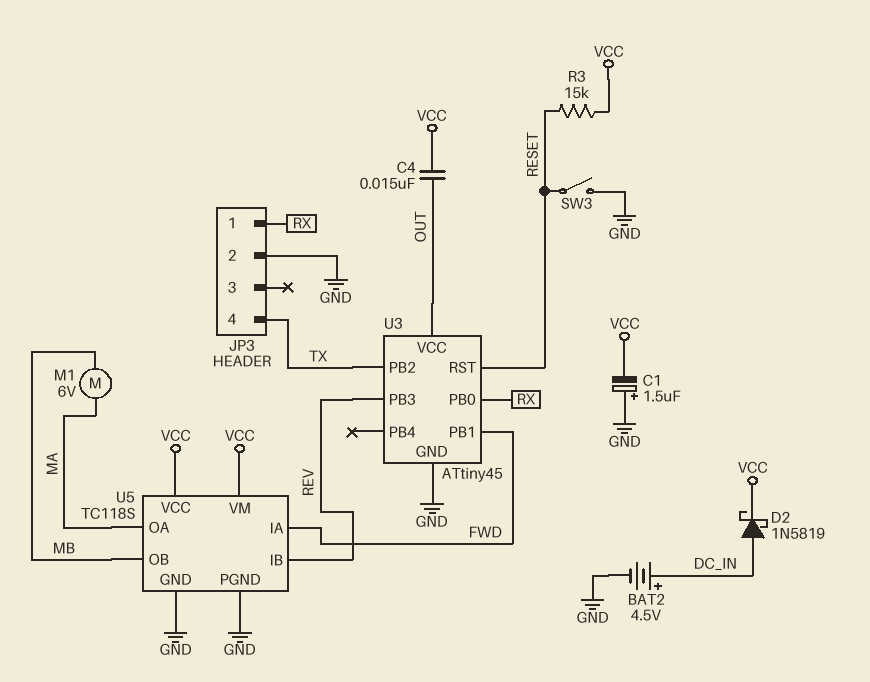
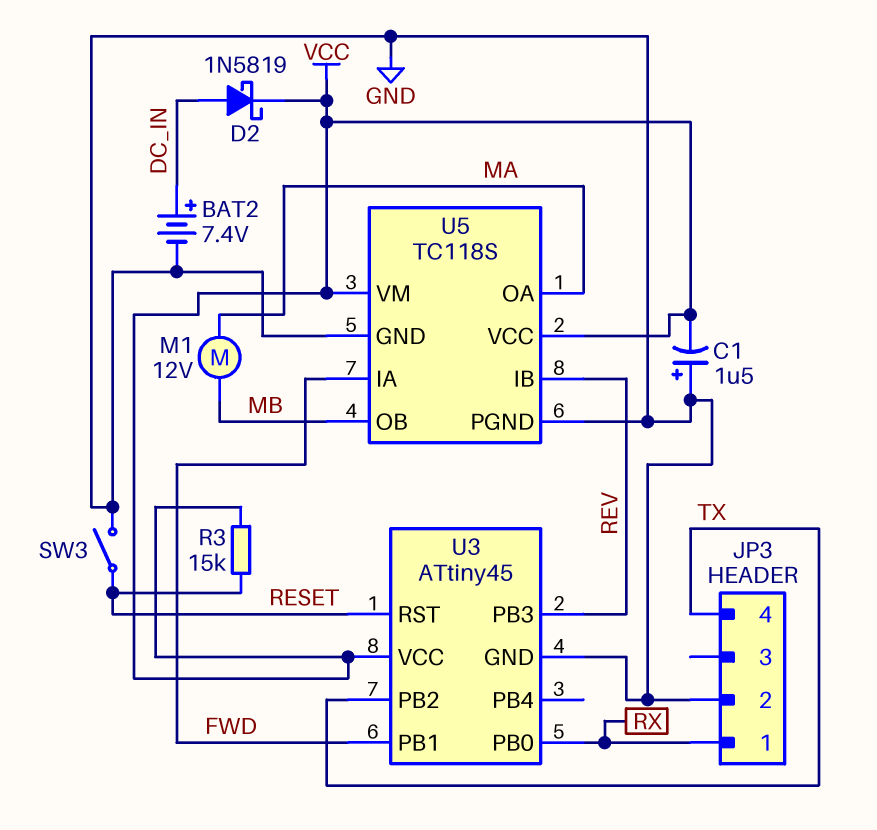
BAT2: 4.5V (plus DC_IN, minus GND) -> 7.4V (plus DC_IN, minus GND)
C4: 15nF (OUT, VCC) -> none
M1: motor 6V (MA, MB) -> motor 12V (MA, MB)
U3 pin VCC: OUT -> VCC

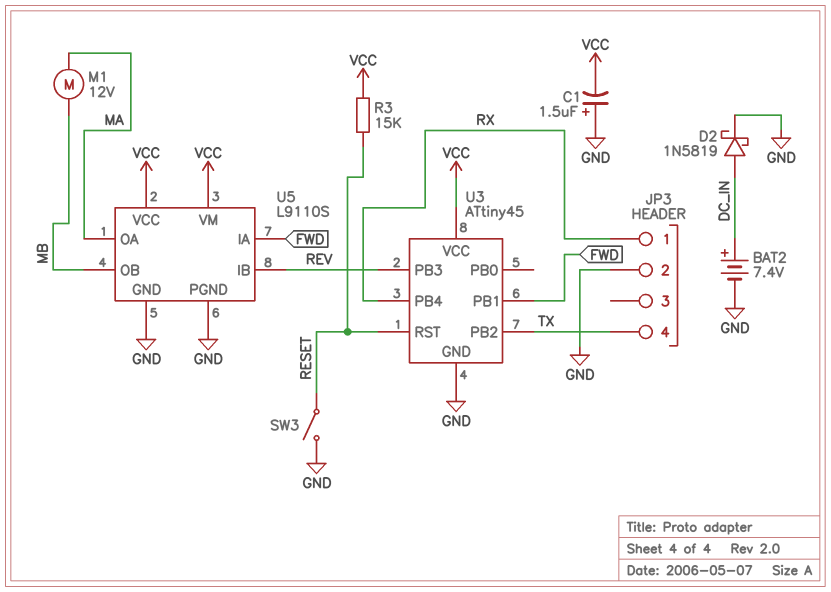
D2: schottky 1N5819 (A DC_IN, K VCC) -> schottky 1N5819 (A DC_IN, K GND)
U3 pin PB0: RX -> none
U3 pin PB4: none -> RX
U5: TC118S -> L9110S

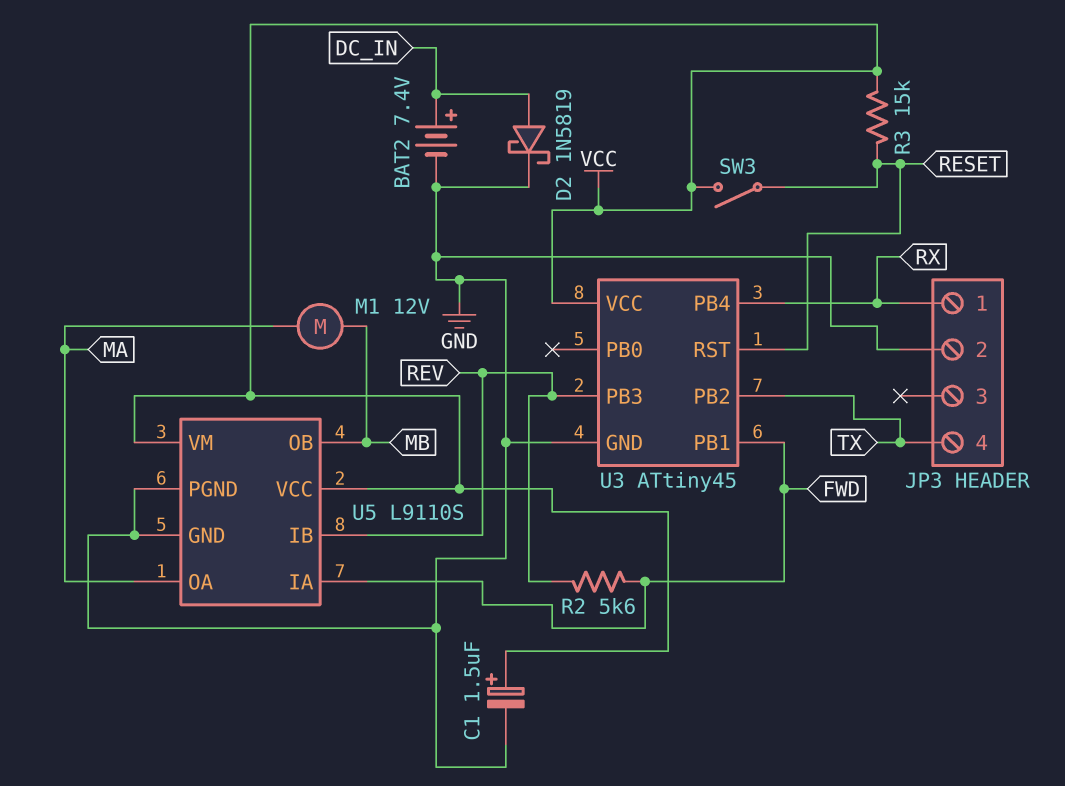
C1: 1.5uF (plus GND, minus VCC) -> 1.5uF (plus VCC, minus GND)
R2: none -> 5.6k (FWD, REV)
SW3: switch (GND, RESET) -> switch (RESET, VCC)

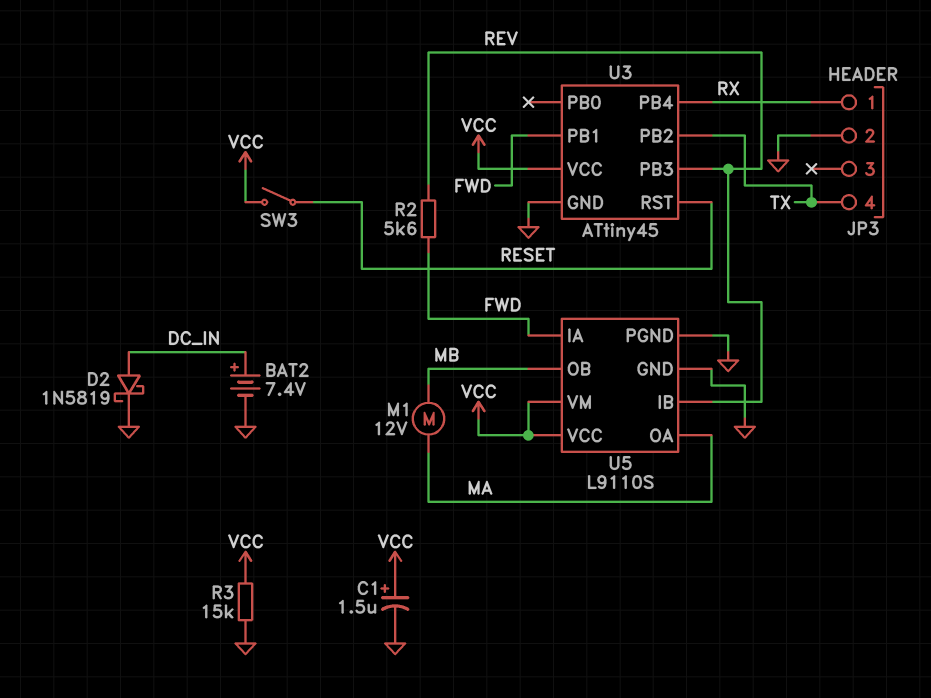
R3: 15k (RESET, VCC) -> 15k (GND, VCC)

